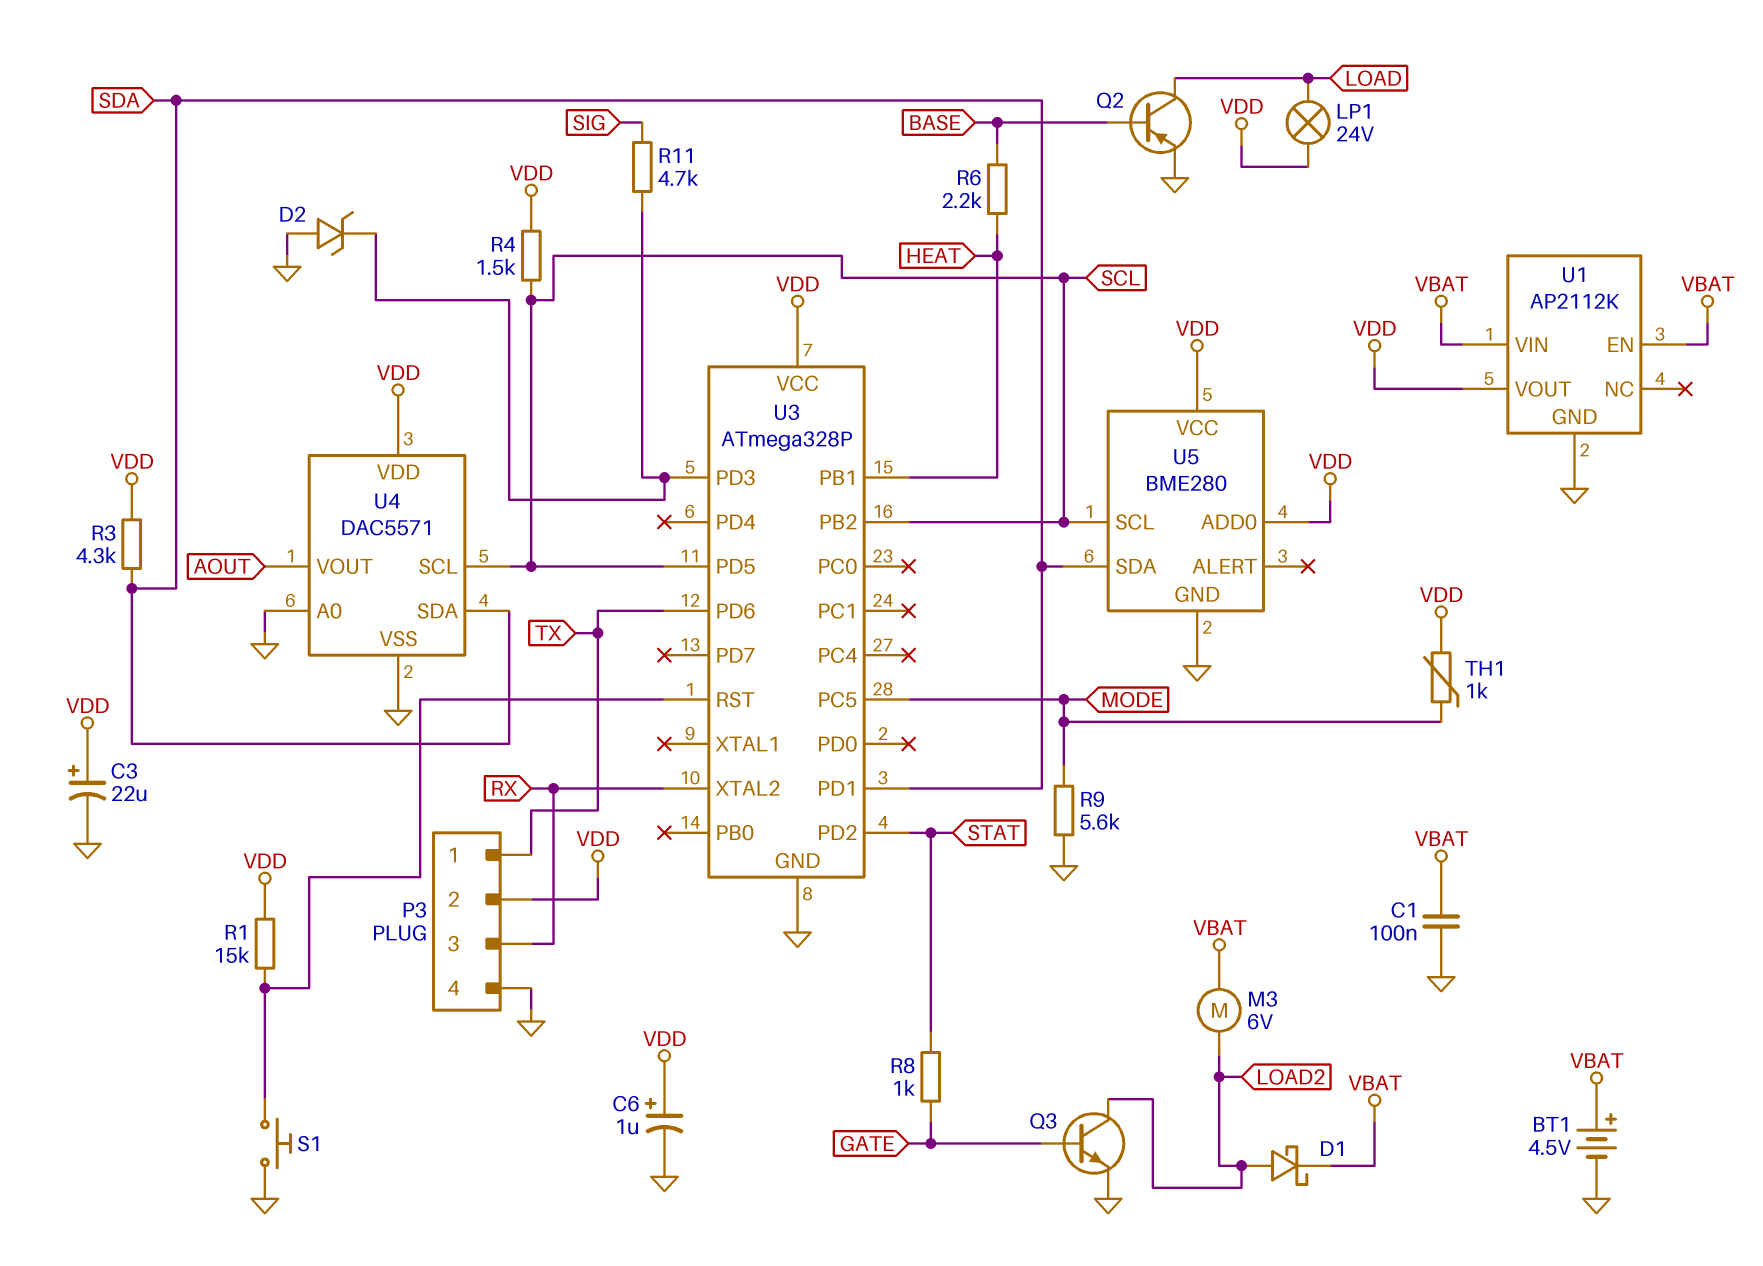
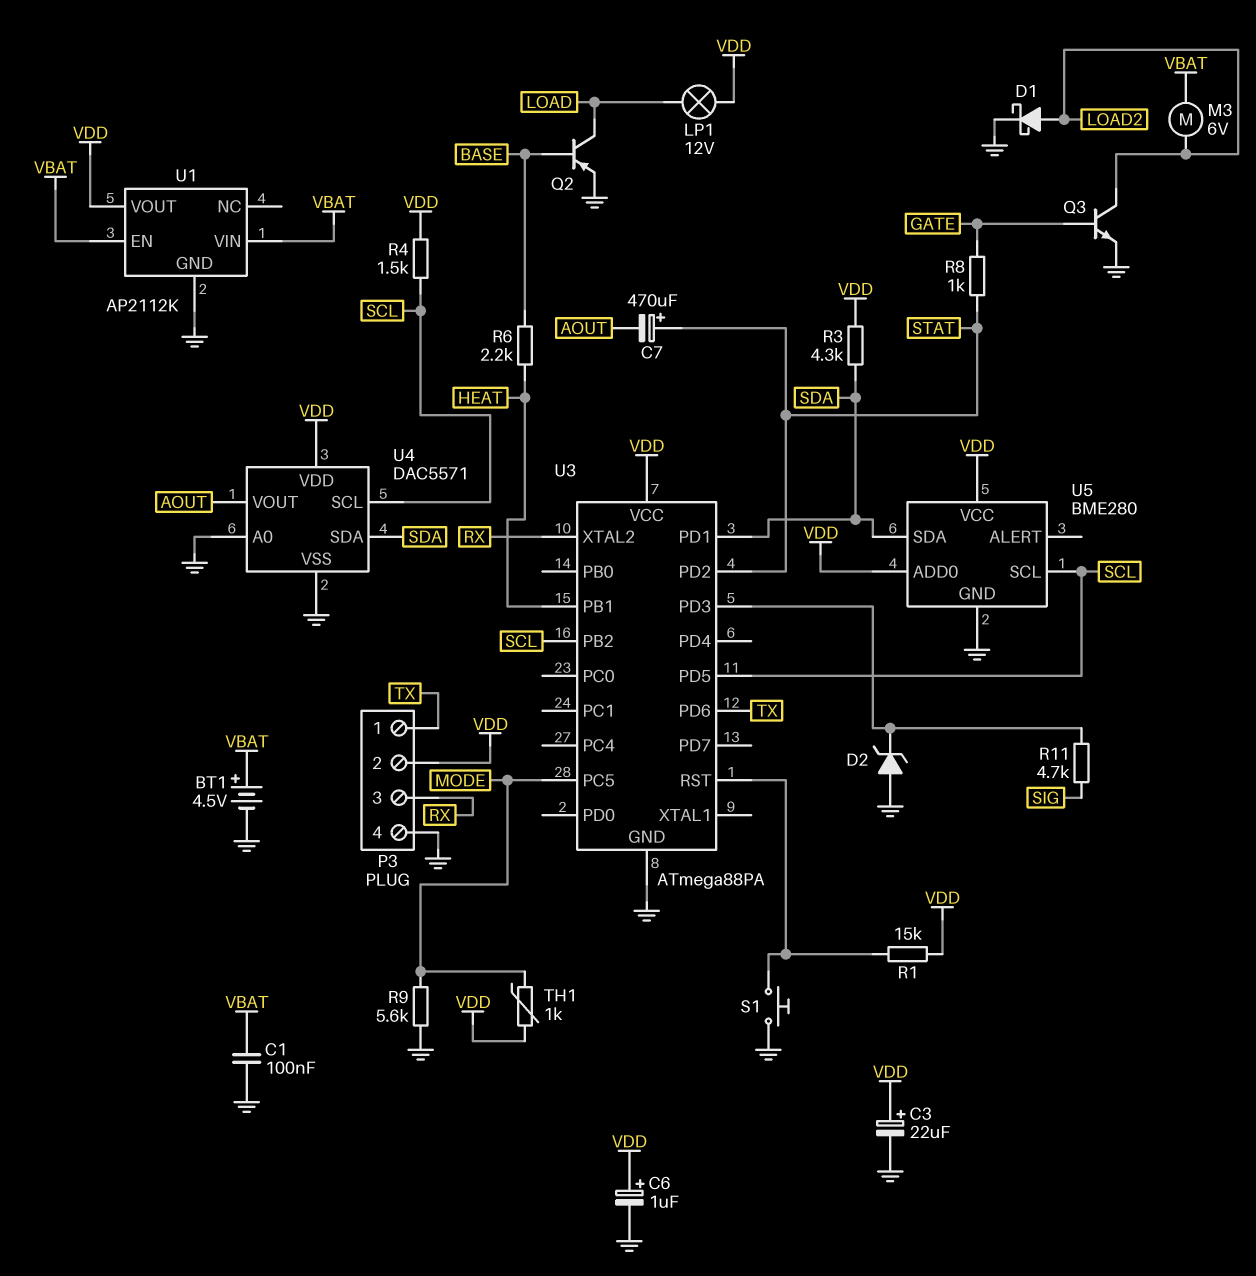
C7: none -> 470uF (plus STAT, minus AOUT)
D1: schottky (A LOAD2, K VBAT) -> schottky (A LOAD2, K GND)
LP1: lamp 24V (LOAD, VDD) -> lamp 12V (LOAD, VDD)
U3: ATmega328P -> ATmega88PA

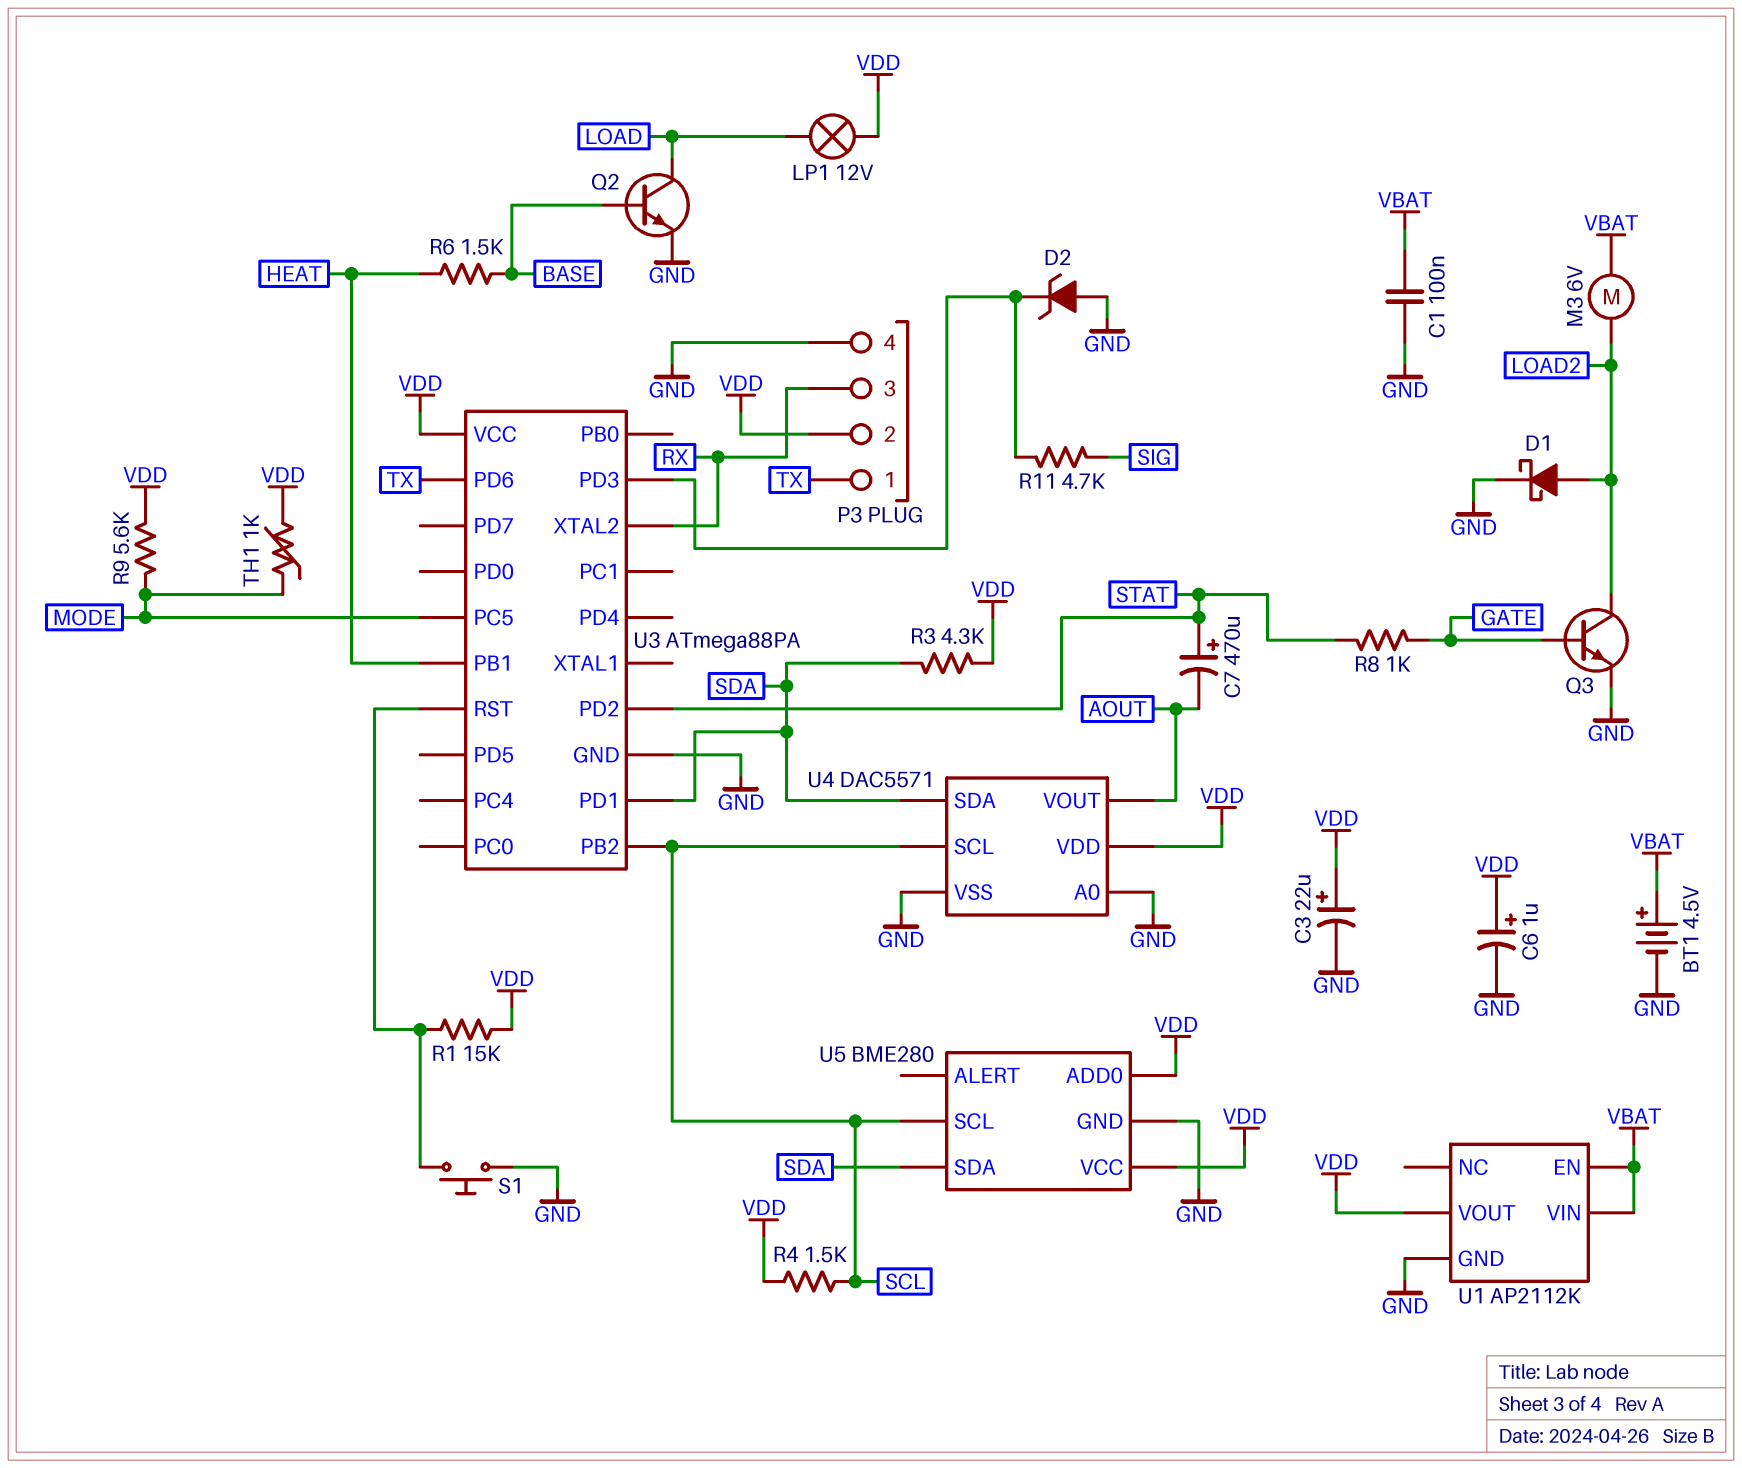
Q2: PNP (B BASE, C LOAD, E GND) -> NPN (B BASE, C LOAD, E GND)
R6: 2.2k (BASE, HEAT) -> 1.5k (BASE, HEAT)
R9: 5.6k (GND, MODE) -> 5.6k (MODE, VDD)
U3 pin PD5: SCL -> none

